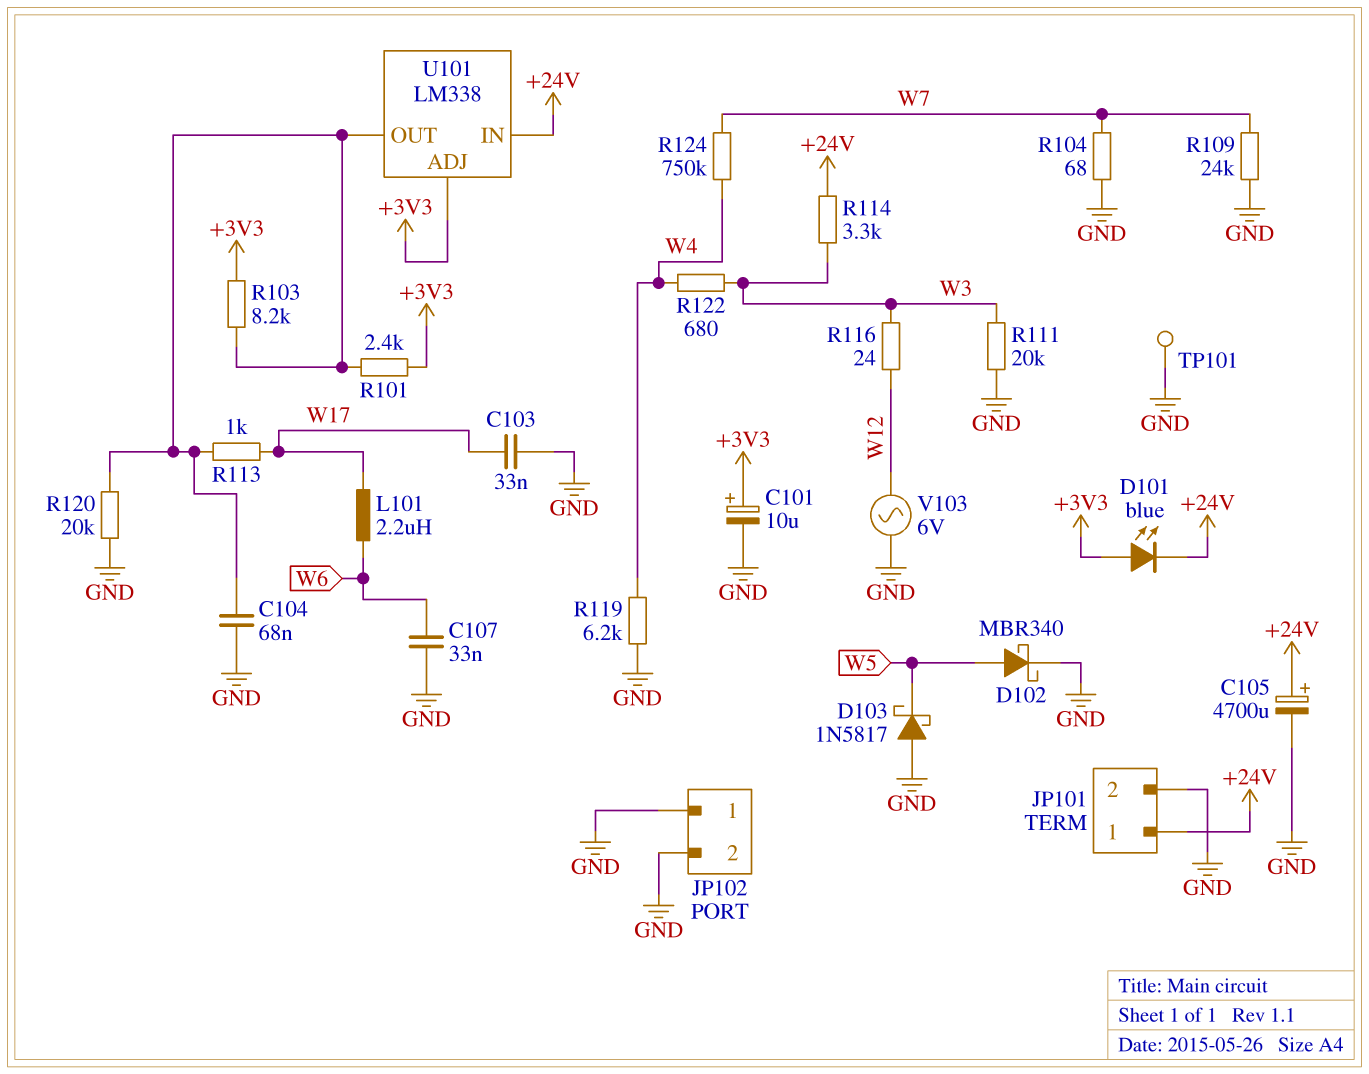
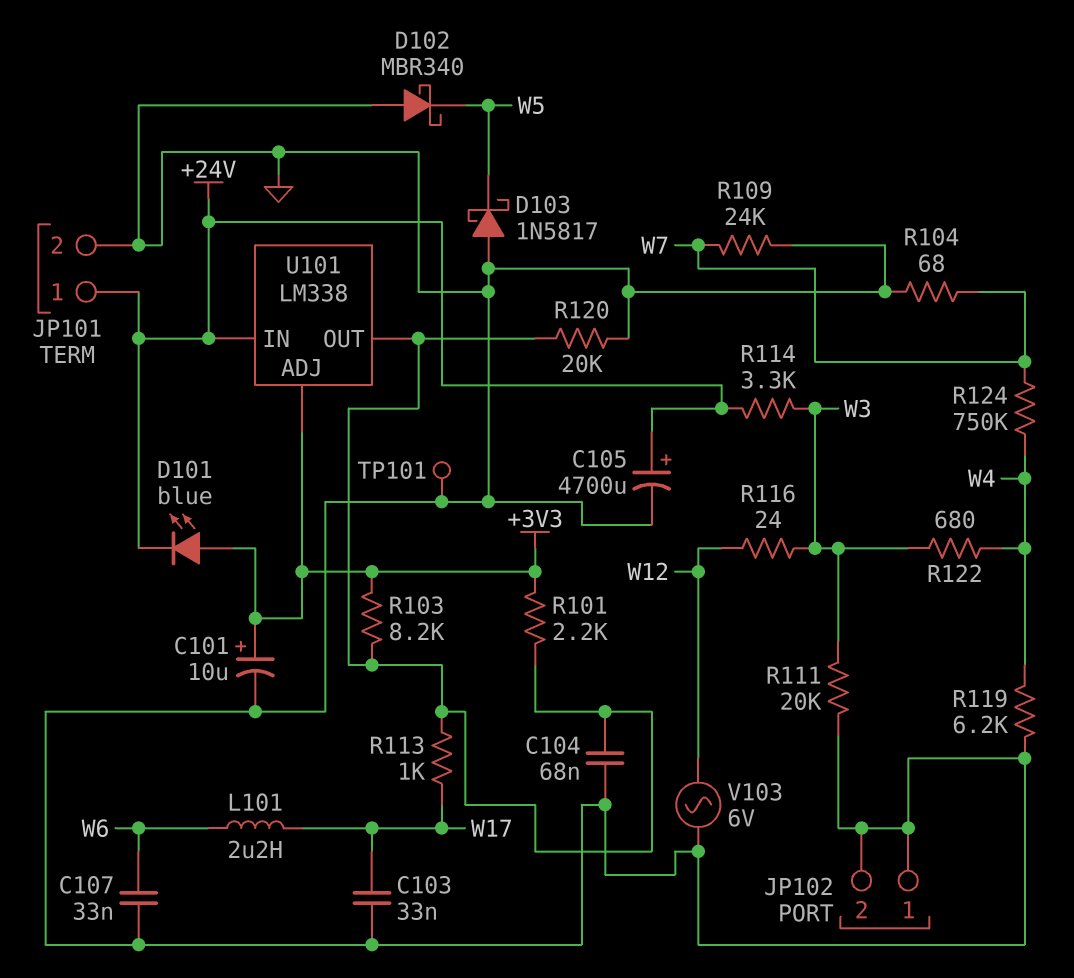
D102: schottky MBR340 (A W5, K GND) -> schottky MBR340 (A GND, K W5)
R101: 2.4k (+3V3, U101/OUT) -> 2.2k (+3V3, U101/OUT)

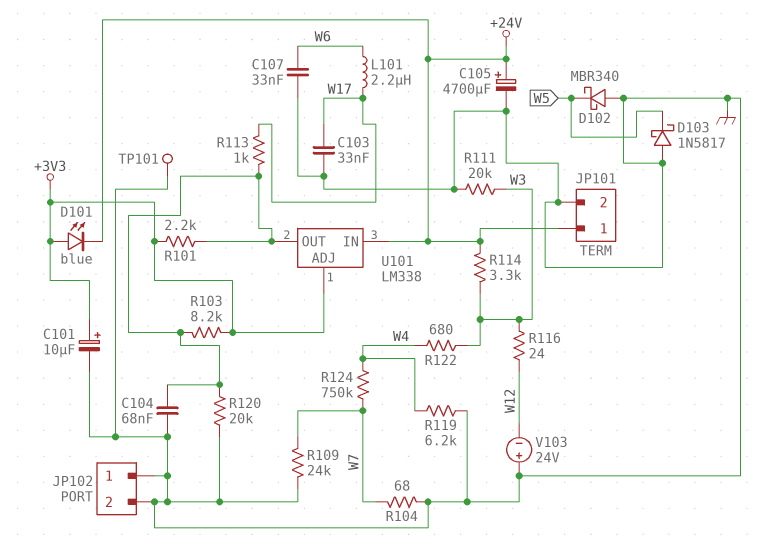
V103: AC 6V (GND, W12) -> 24V (plus GND, minus W12)

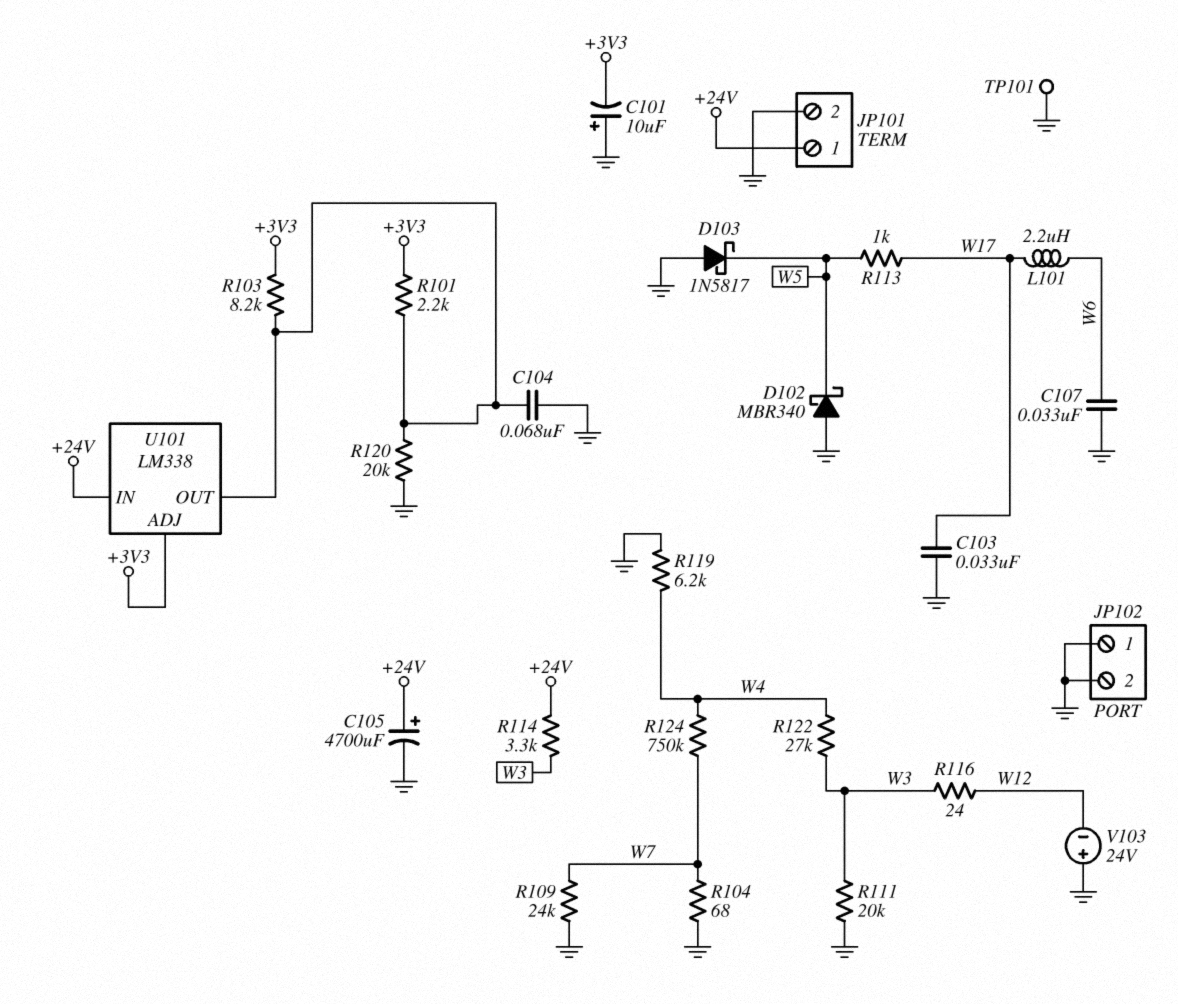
C101: 10uF (plus +3V3, minus GND) -> 10uF (plus GND, minus +3V3)
D101: LED blue (A +3V3, K +24V) -> none
R113: 1k (U101/OUT, W17) -> 1k (W5, W17)
R122: 680 (W3, W4) -> 27k (W3, W4)

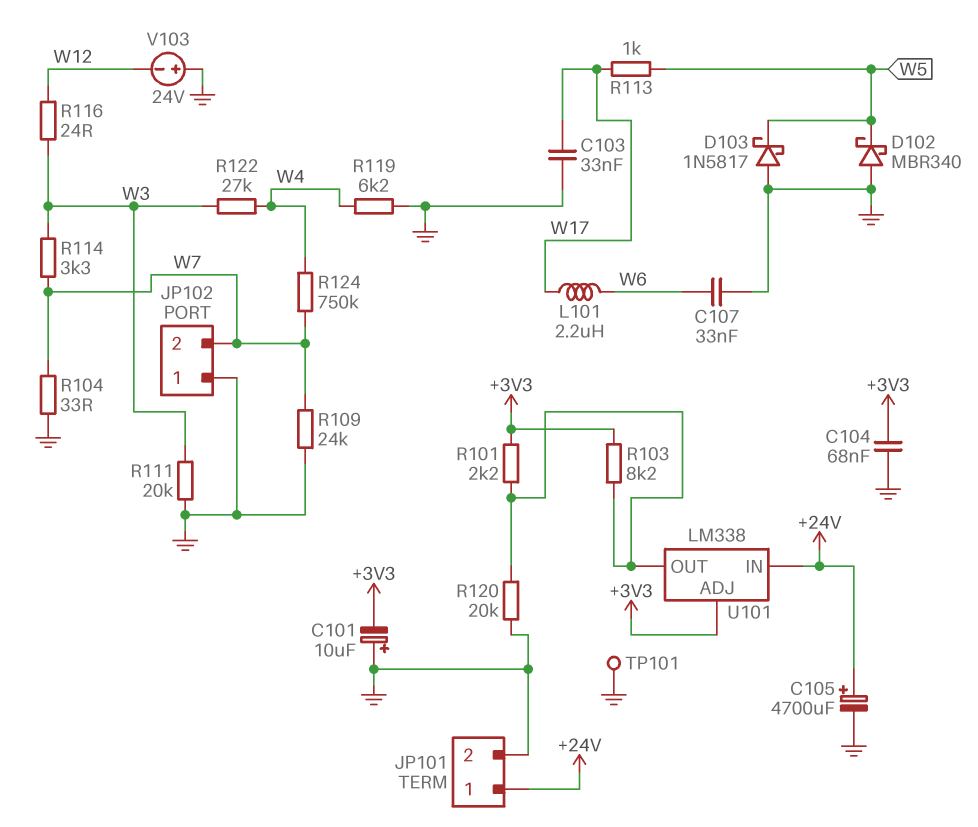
C104: 68nF (GND, U101/OUT) -> 68nF (+3V3, GND)
JP102 pin 2: GND -> W7
R104: 68 (GND, W7) -> 33 (GND, W7)
R114: 3.3k (+24V, W3) -> 3.3k (W3, W7)

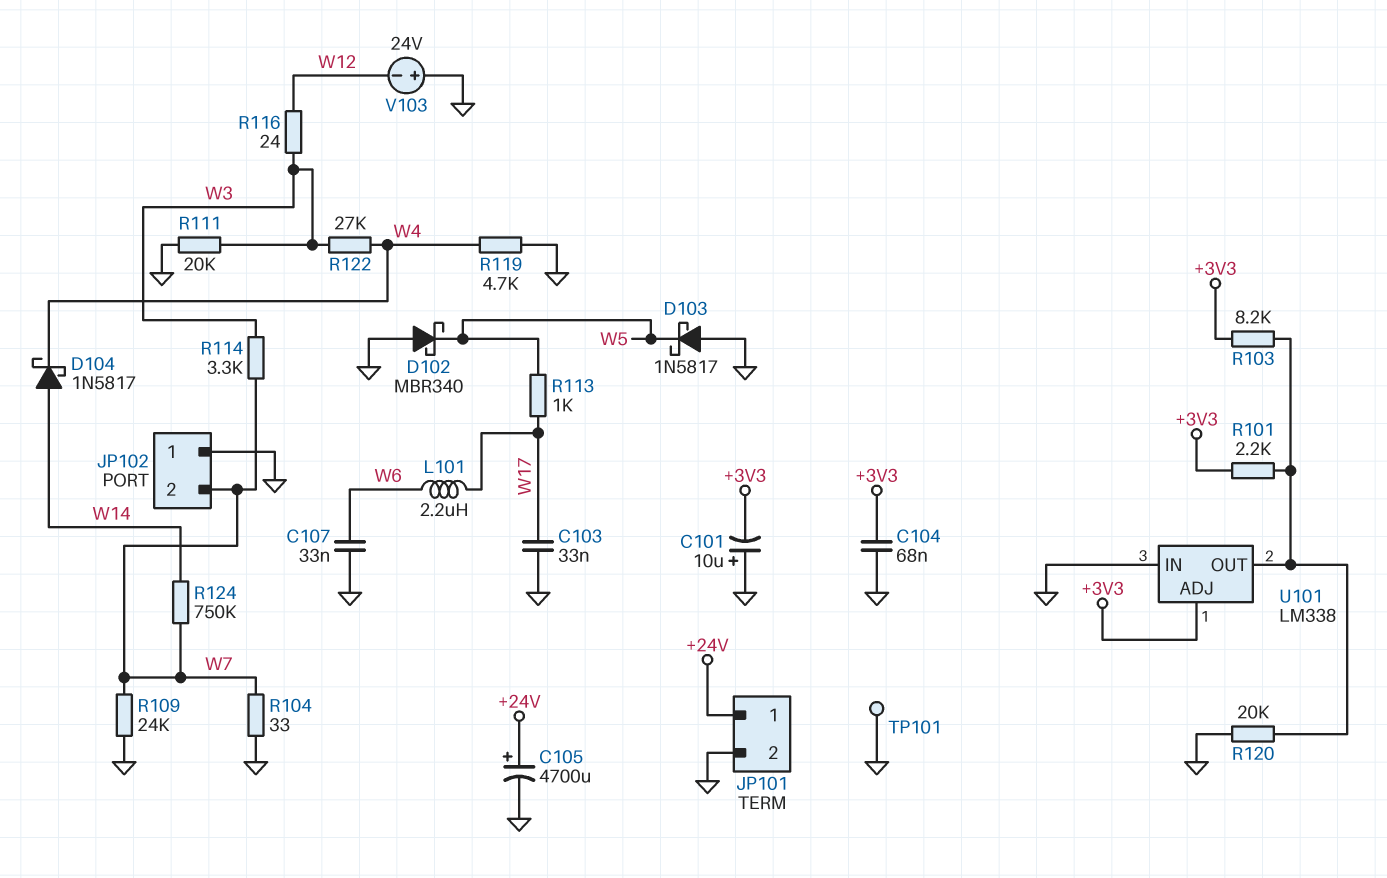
D104: none -> schottky 1N5817 (A W14, K W4)
R119: 6.2k (GND, W4) -> 4.7k (GND, W4)
R124: 750k (W4, W7) -> 750k (W7, W14)
U101 pin IN: +24V -> GND

